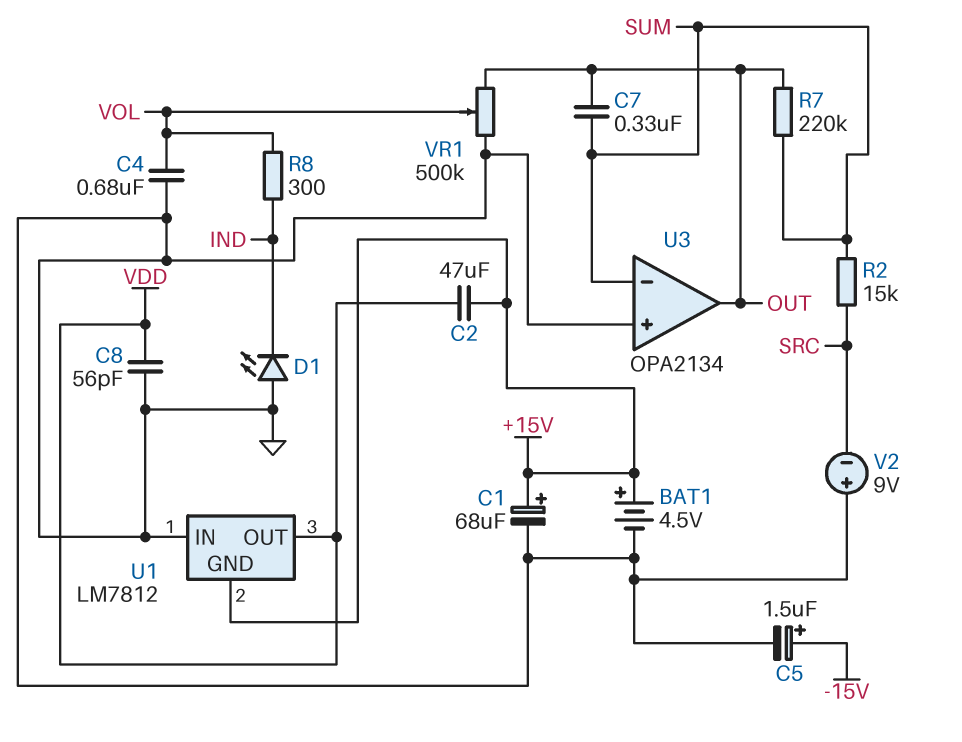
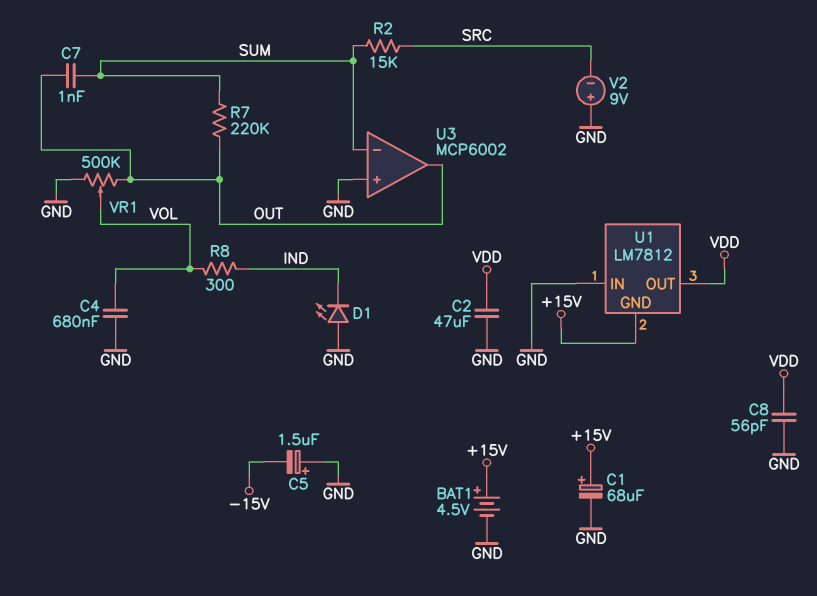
C2: 47uF (+15V, VDD) -> 47uF (GND, VDD)
C5: 1.5uF (plus -15V, minus GND) -> 1.5uF (plus GND, minus -15V)
C7: 330nF (OUT, SUM) -> 1nF (OUT, SUM)
U3: OPA2134 -> MCP6002

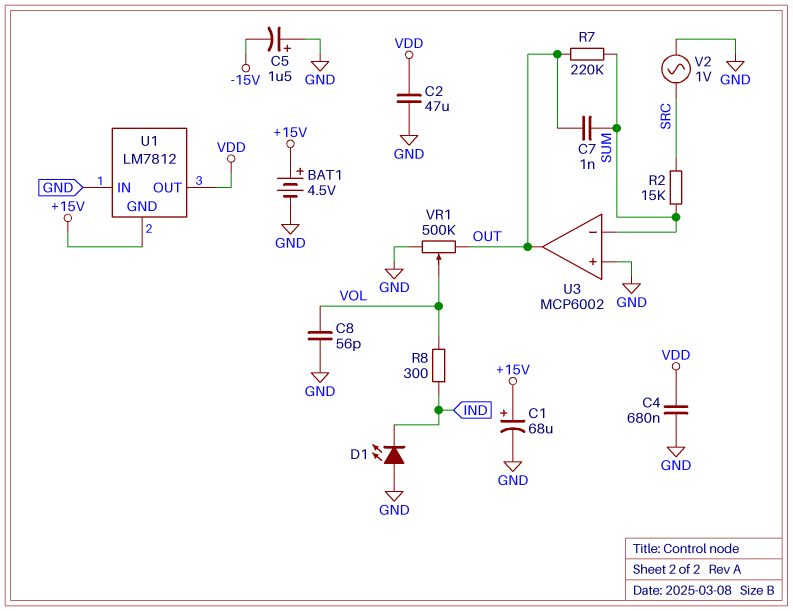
C4: 680nF (GND, VOL) -> 680nF (GND, VDD)
C8: 56pF (GND, VDD) -> 56pF (GND, VOL)
V2: 9V (plus GND, minus SRC) -> AC 1V (GND, SRC)

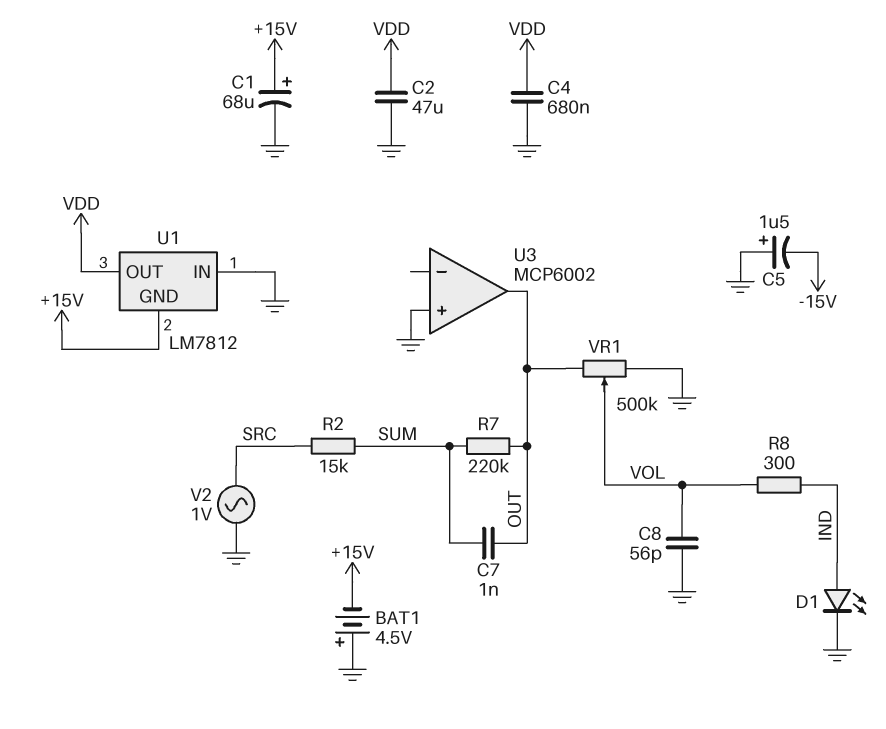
BAT1: 4.5V (plus +15V, minus GND) -> 4.5V (plus GND, minus +15V)
D1: LED (A GND, K IND) -> LED (A IND, K GND)
U3 pin in-: SUM -> none

